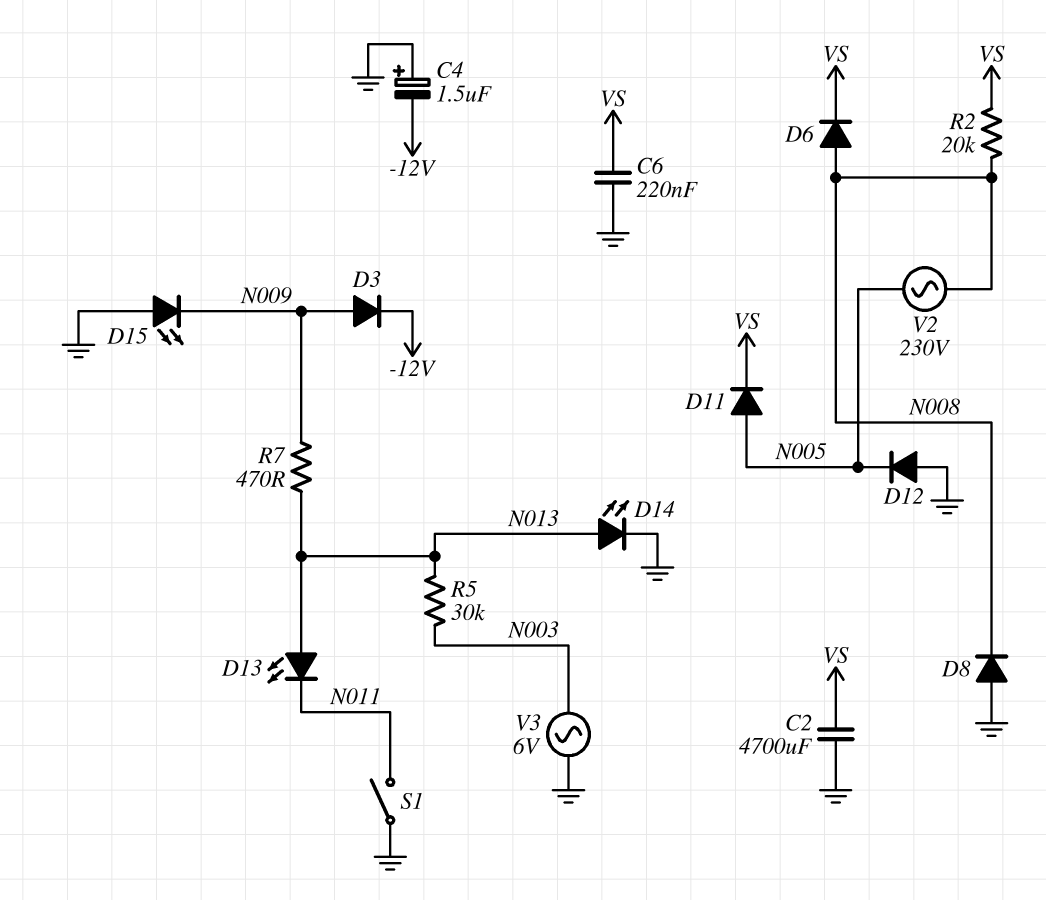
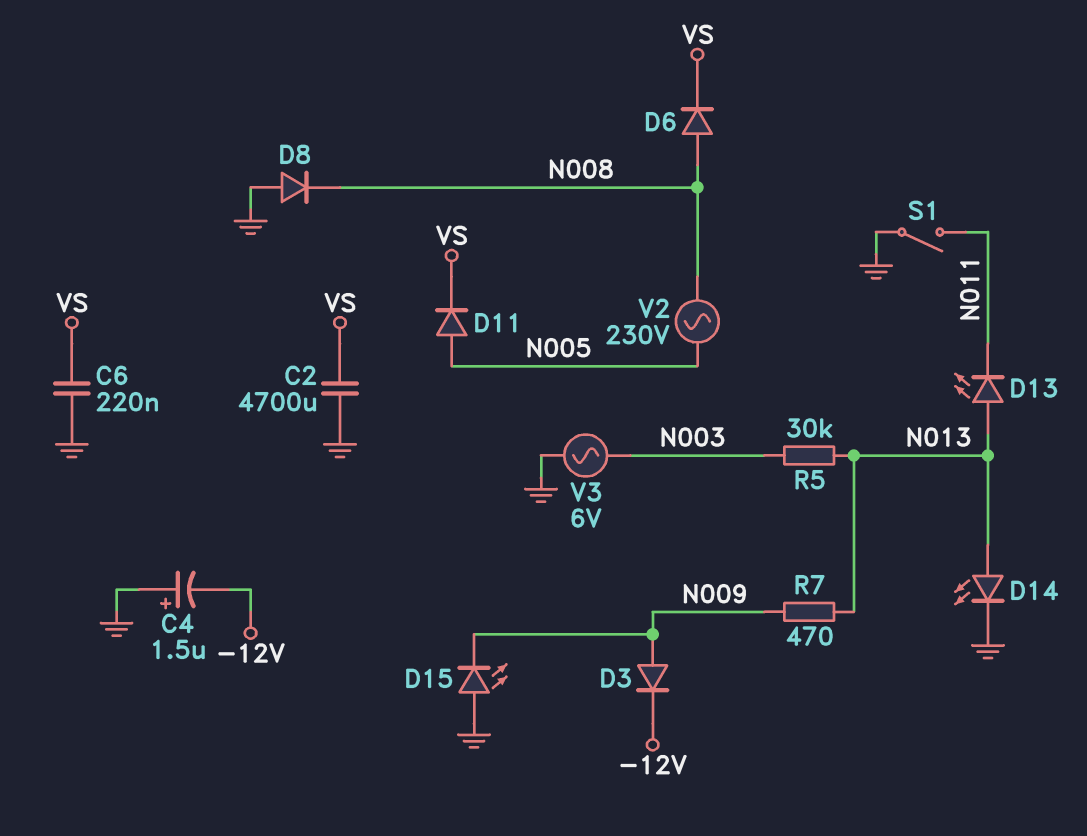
D12: diode (A GND, K N005) -> none
R2: 20k (N008, VS) -> none

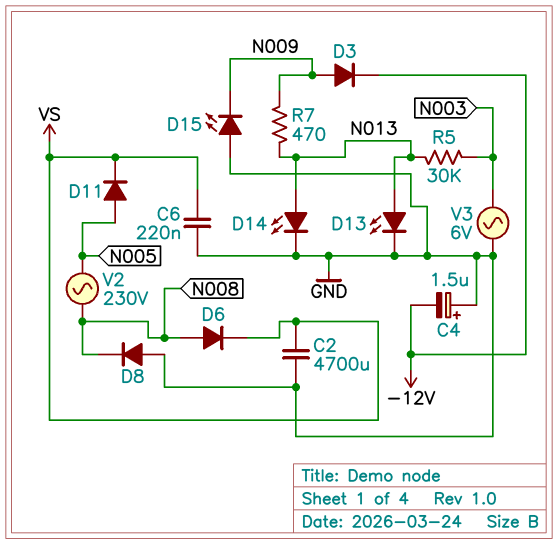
D13: LED (A N013, K N011) -> LED (A N013, K GND)
S1: switch (GND, N011) -> none

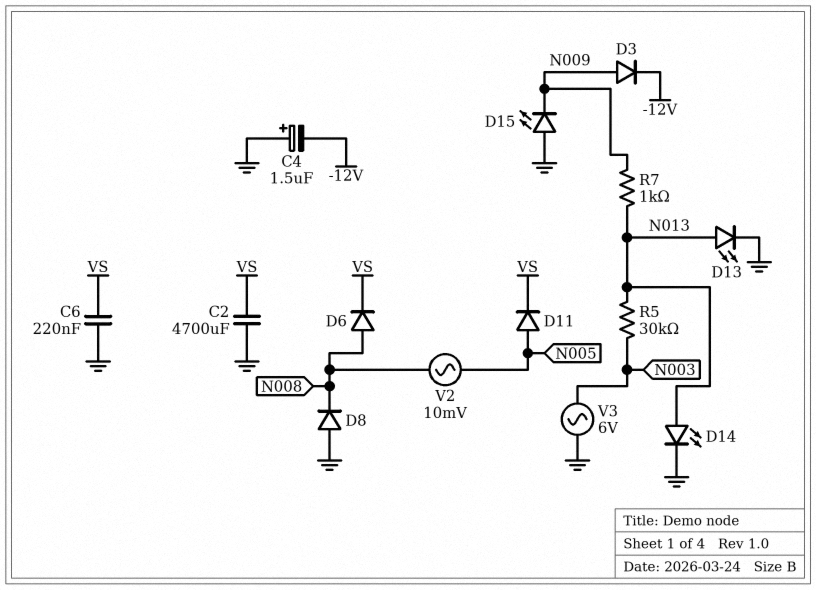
R7: 470 (N009, N013) -> 1k (N009, N013)
V2: AC 230V (N005, N008) -> AC 10mV (N005, N008)

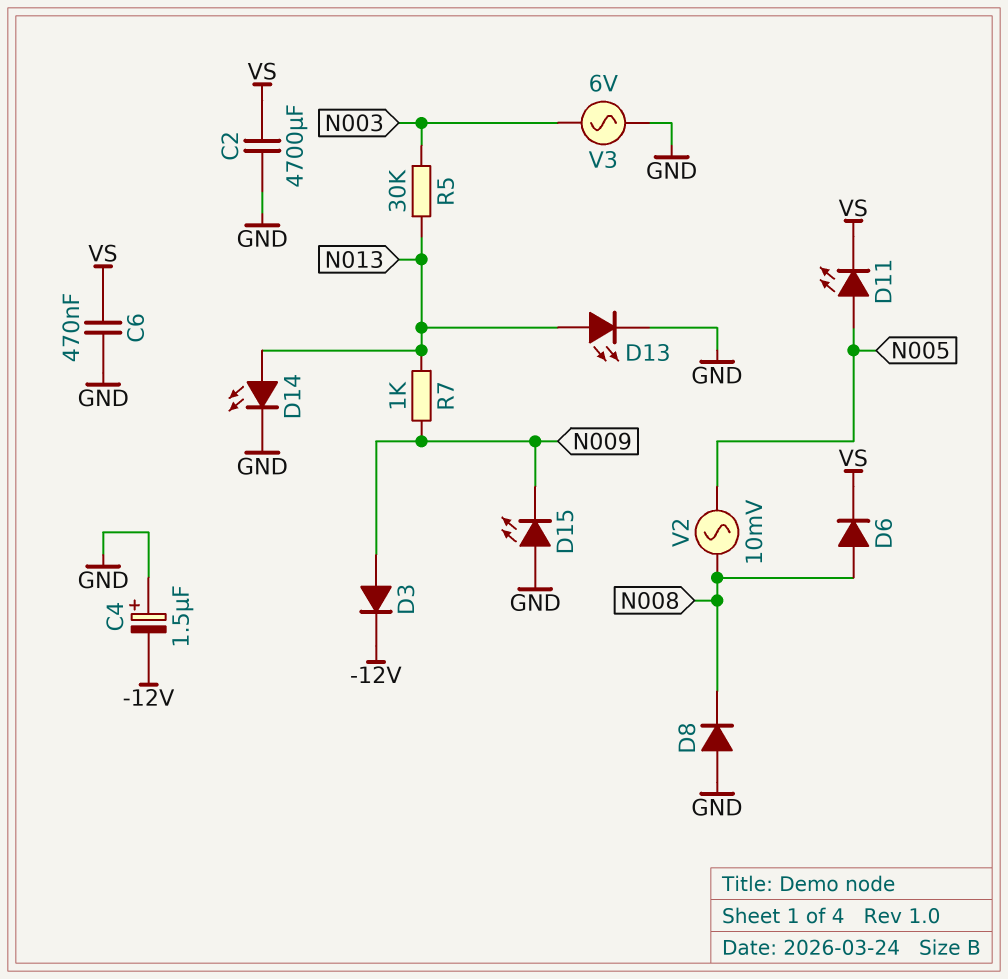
C6: 220nF (GND, VS) -> 470nF (GND, VS)
D11: diode (A N005, K VS) -> LED (A N005, K VS)

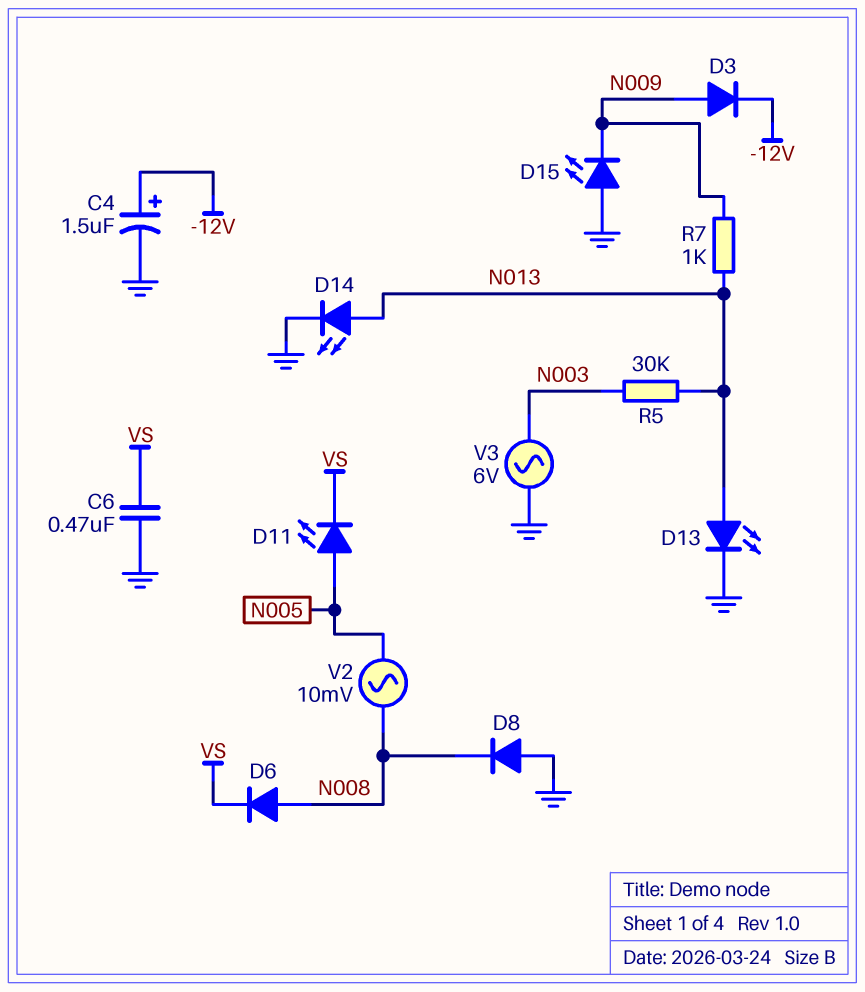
C2: 4700uF (GND, VS) -> none
C4: 1.5uF (plus GND, minus -12V) -> 1.5uF (plus -12V, minus GND)

